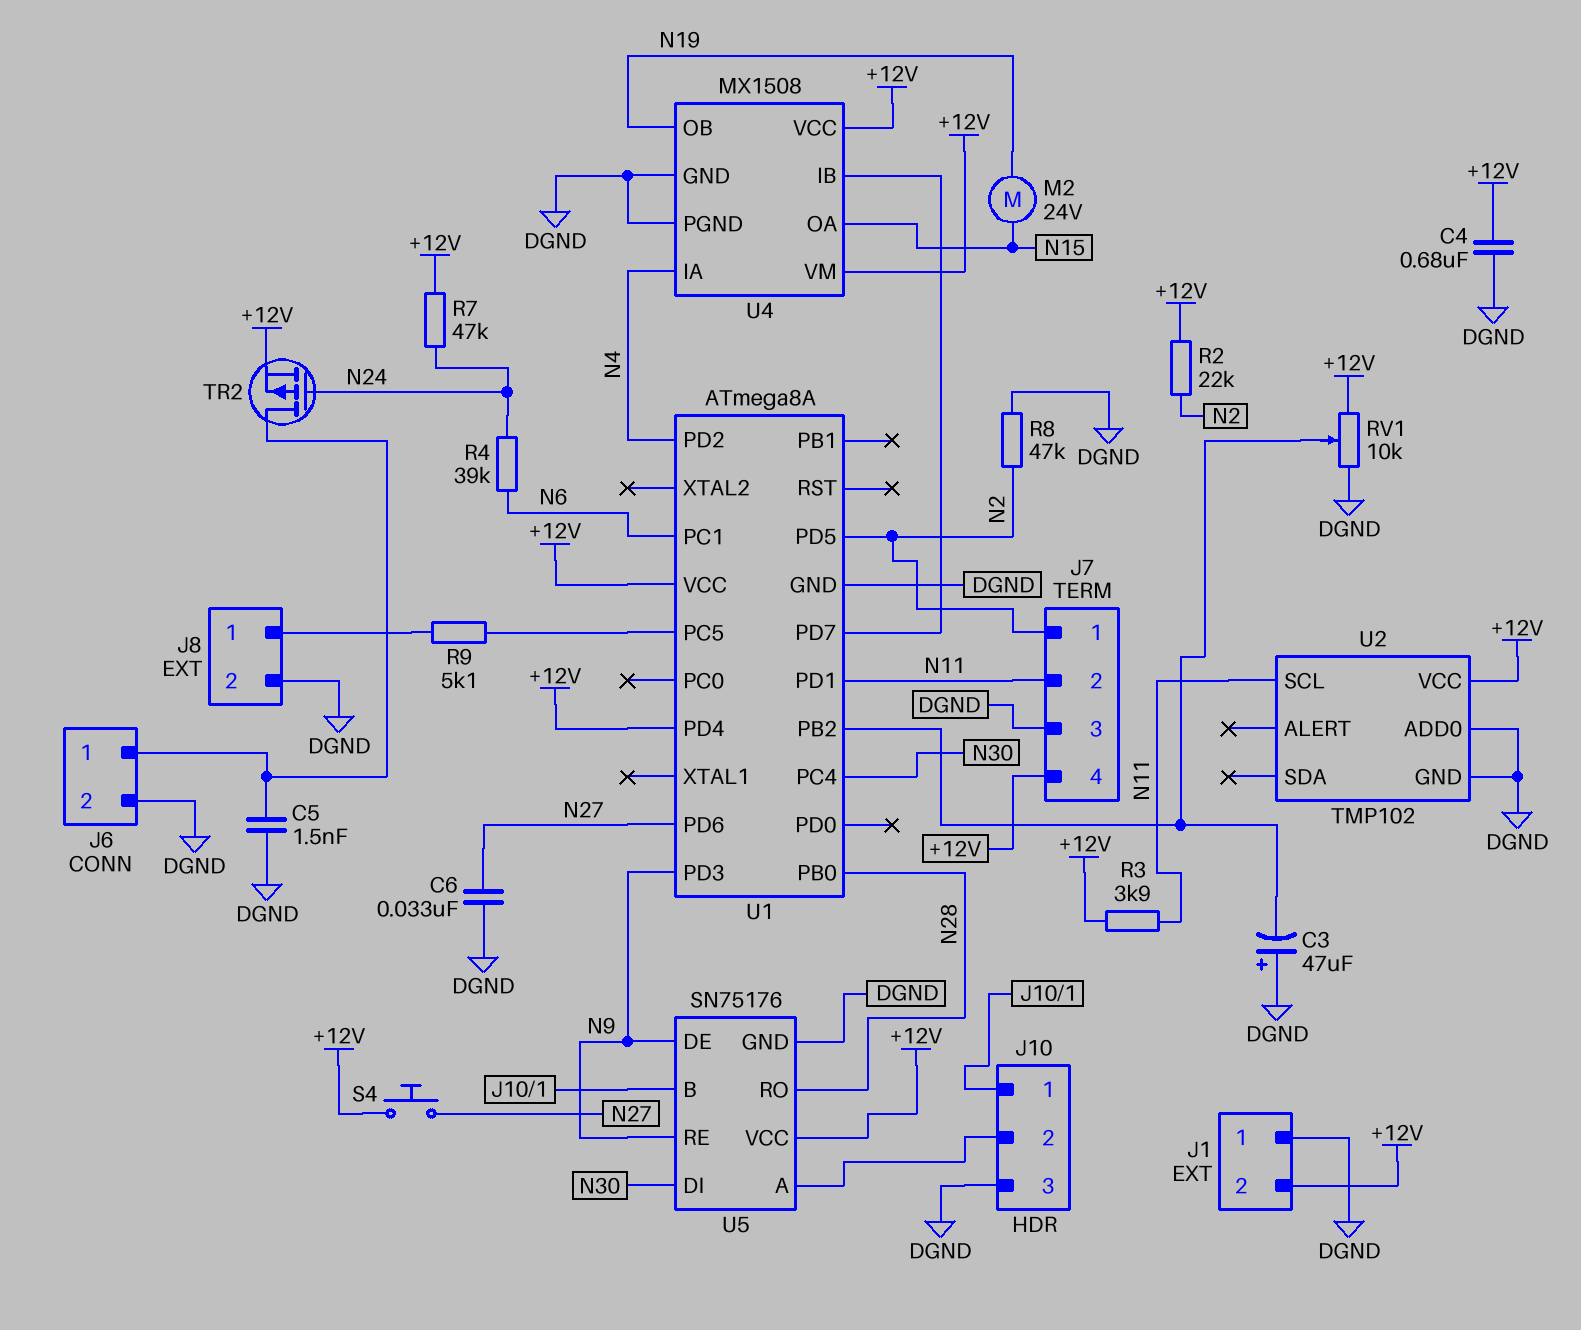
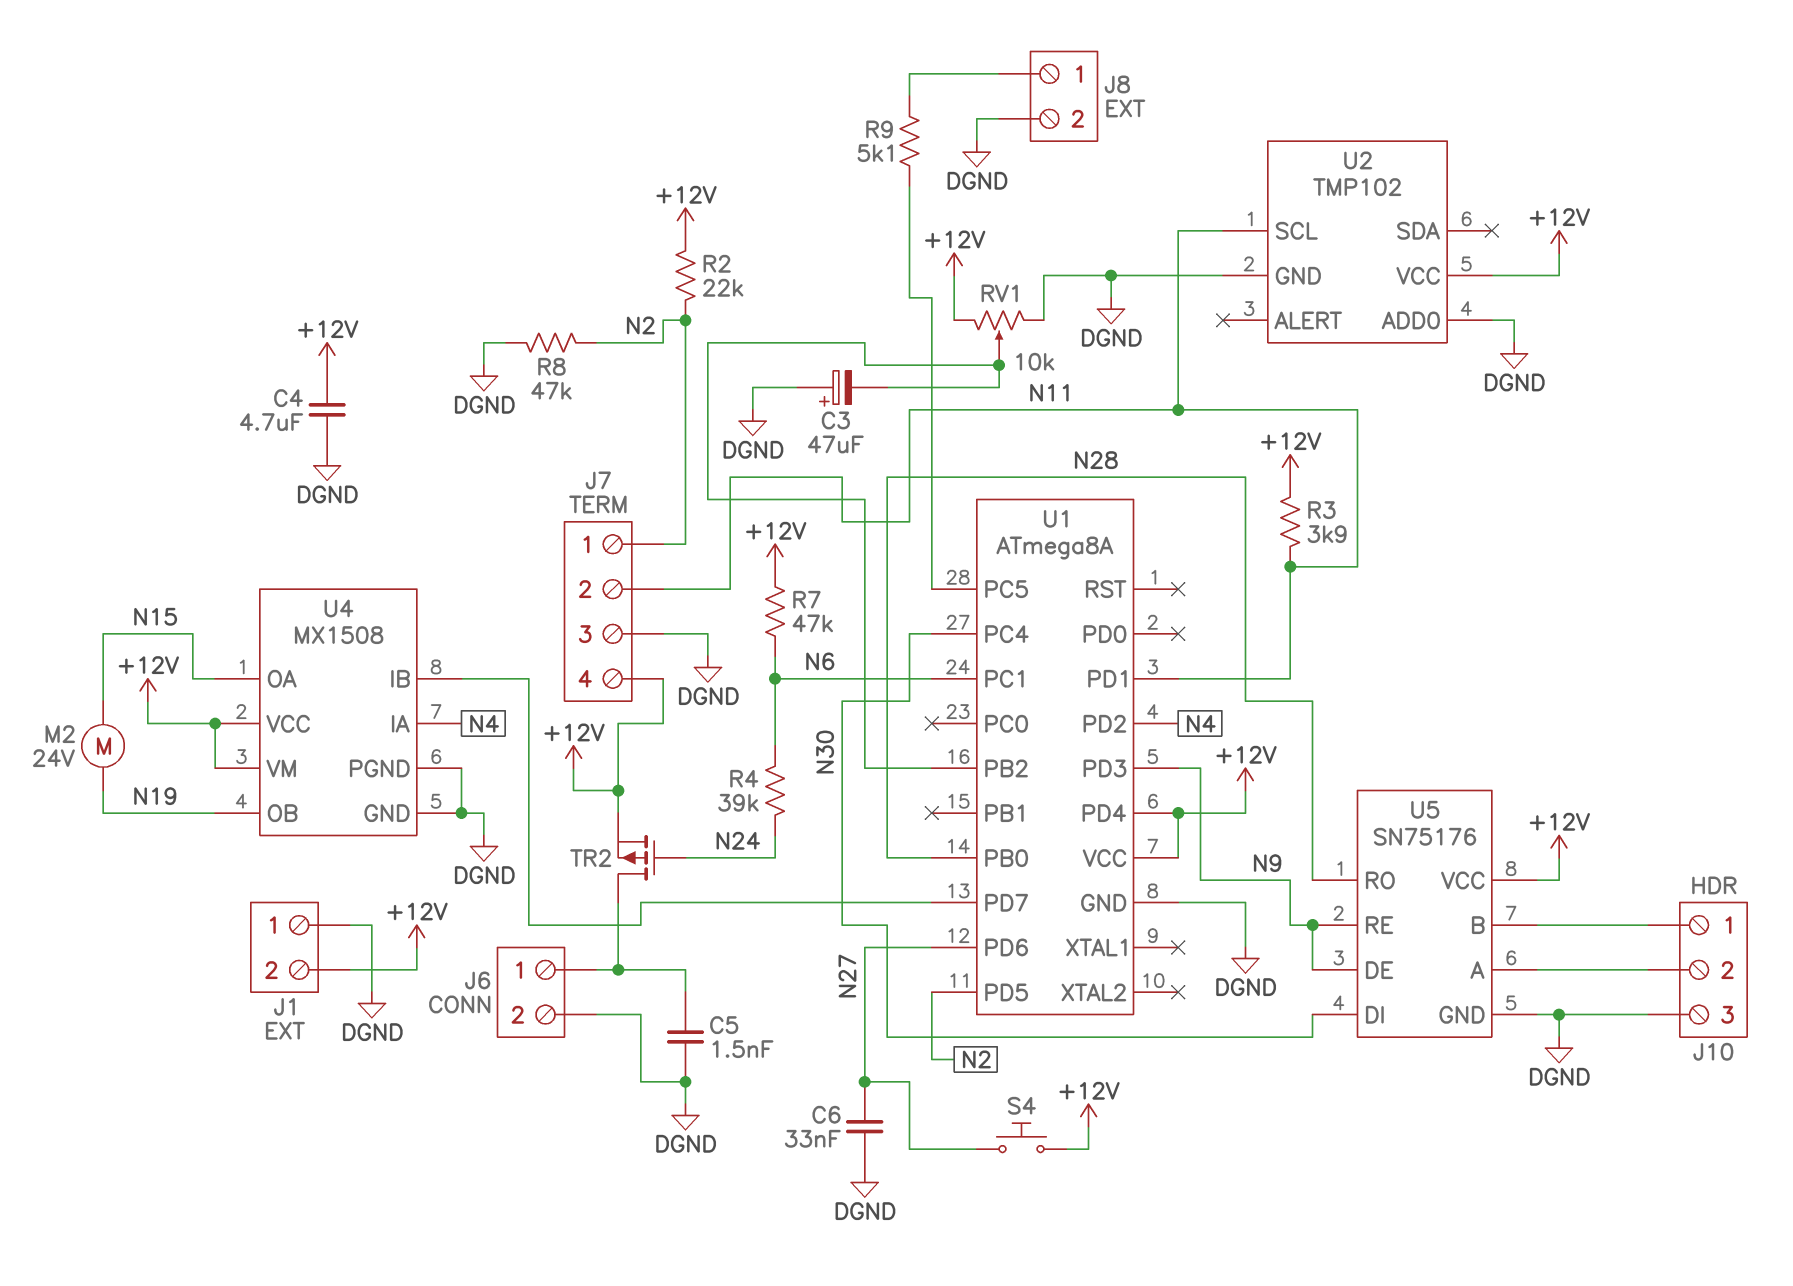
C4: 680nF (+12V, DGND) -> 4.7uF (+12V, DGND)
R7: 47k (+12V, N24) -> 47k (+12V, N6)

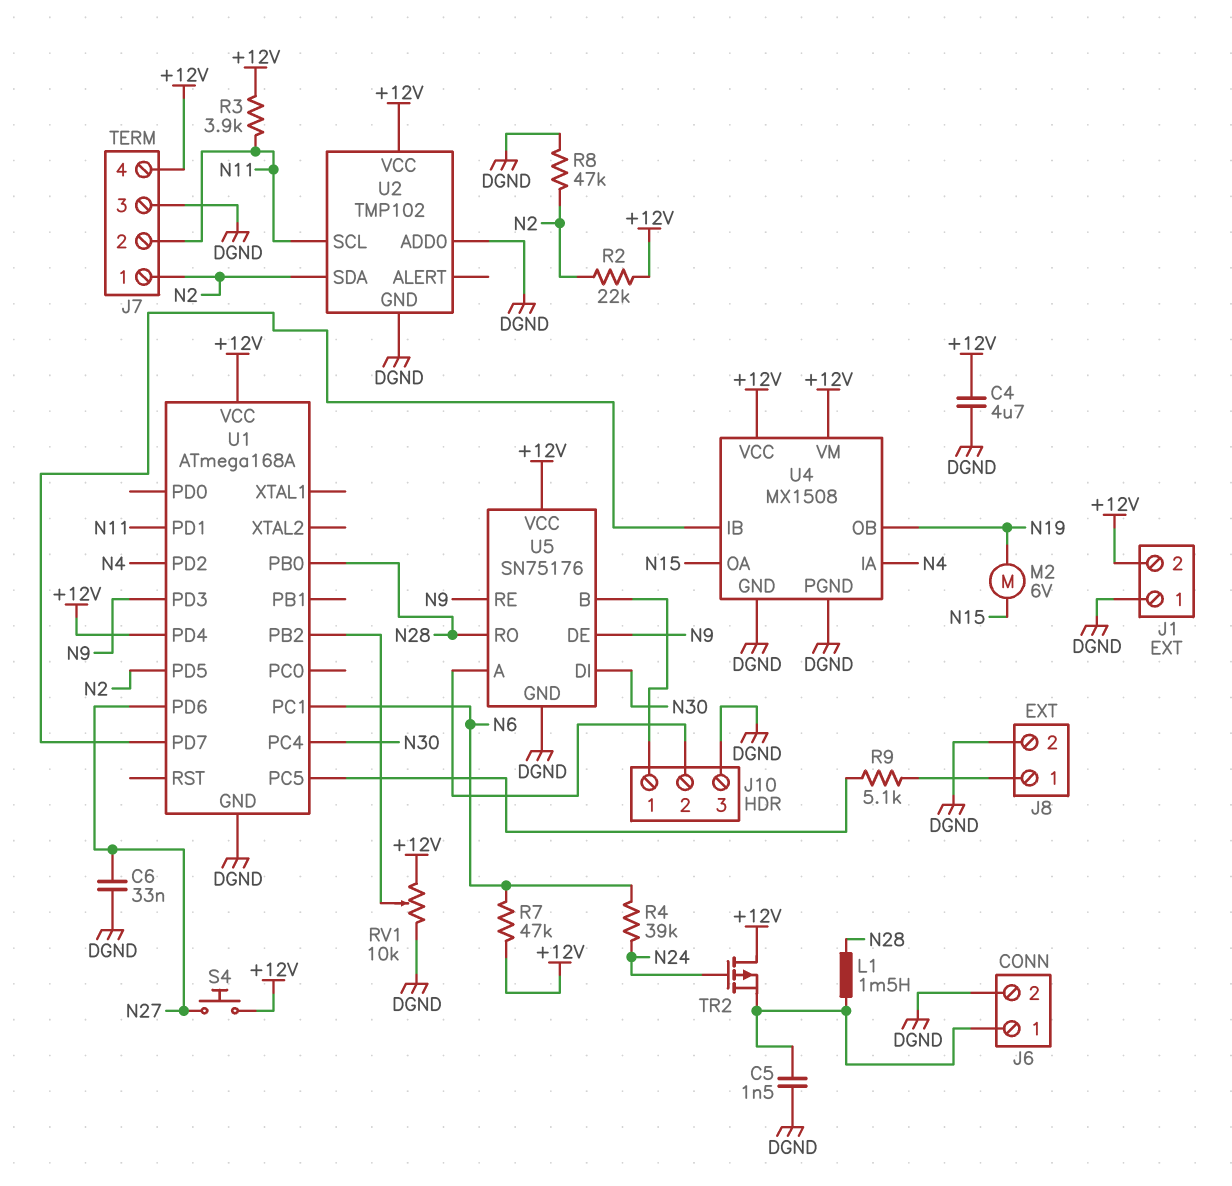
C3: 47uF (plus DGND, minus U1/PB2) -> none
L1: none -> 1.5mH (J6/1, N28)
M2: motor 24V (N15, N19) -> motor 6V (N15, N19)
TR2: PMOS (G N24, D J6/1, S +12V) -> PMOS (G N24, D +12V, S J6/1)
U1: ATmega8A -> ATmega168A
U2 pin SDA: none -> N2

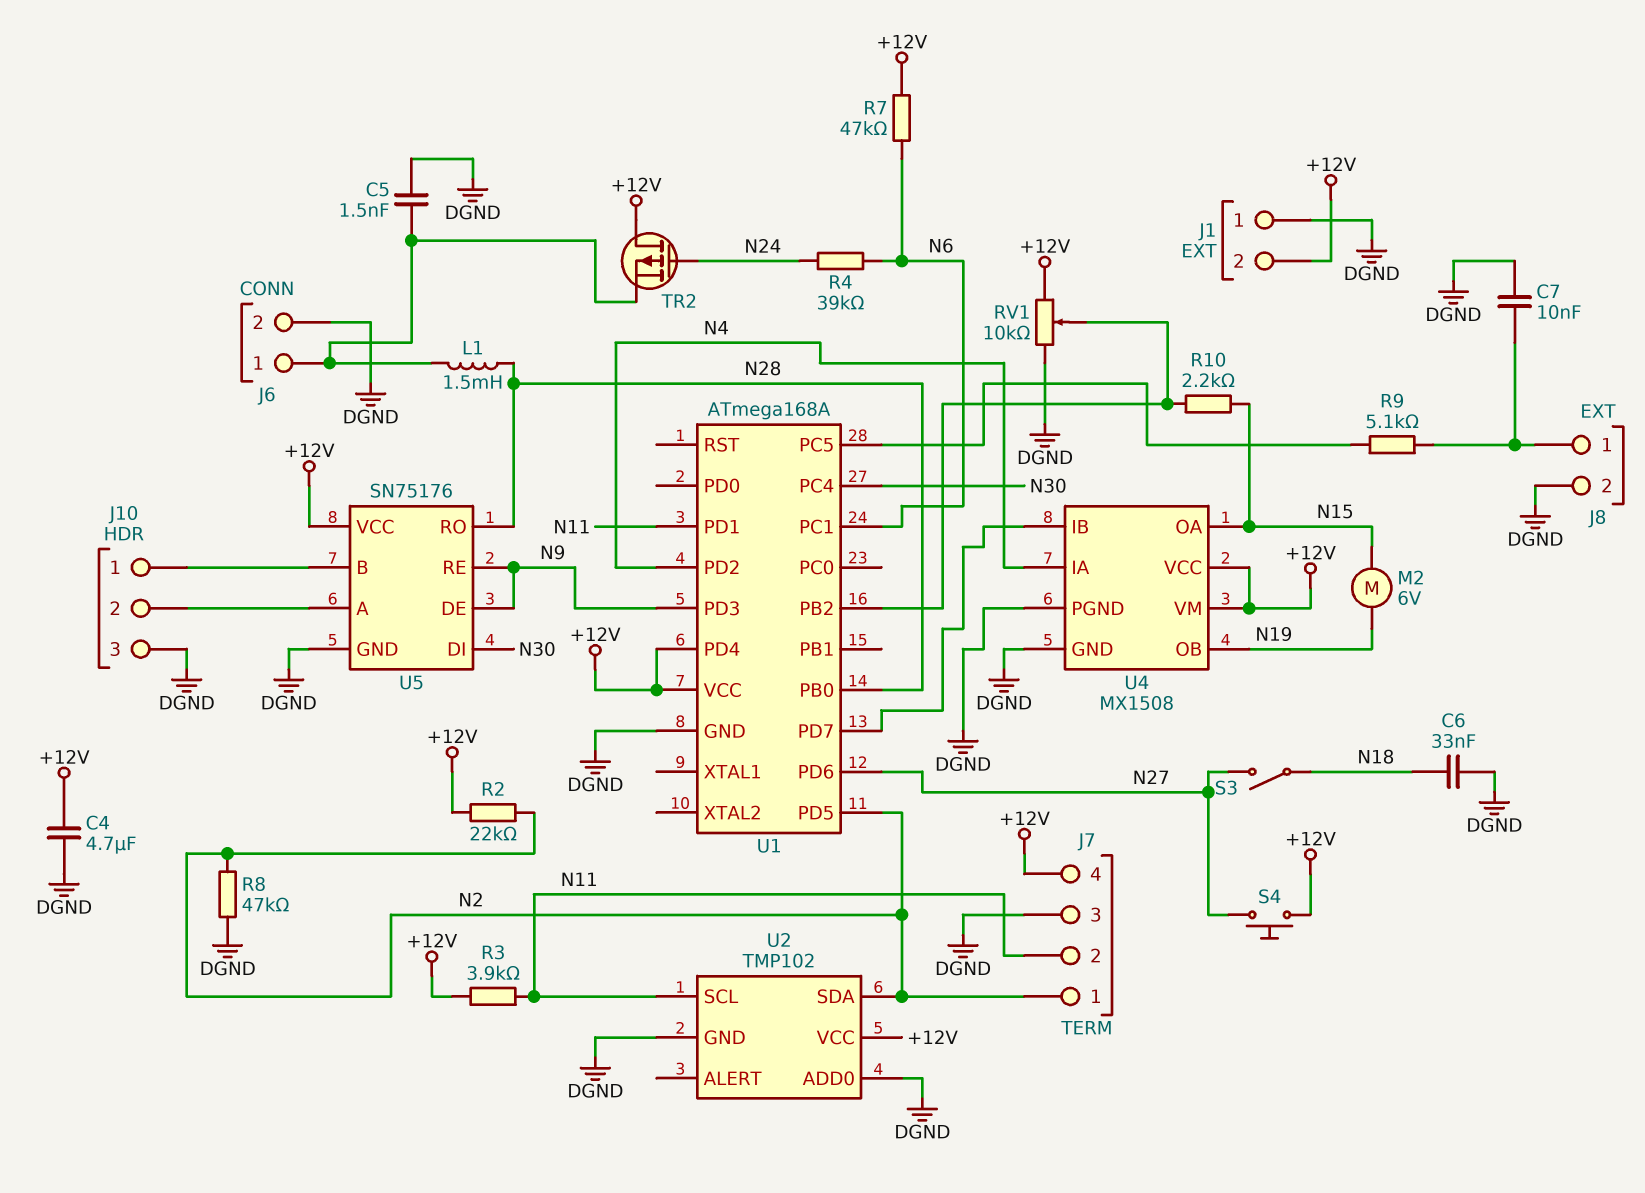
C6: 33nF (DGND, N27) -> 33nF (DGND, N18)
C7: none -> 10nF (DGND, J8/1)
R10: none -> 2.2k (N15, U1/PB2)
S3: none -> switch (N18, N27)

